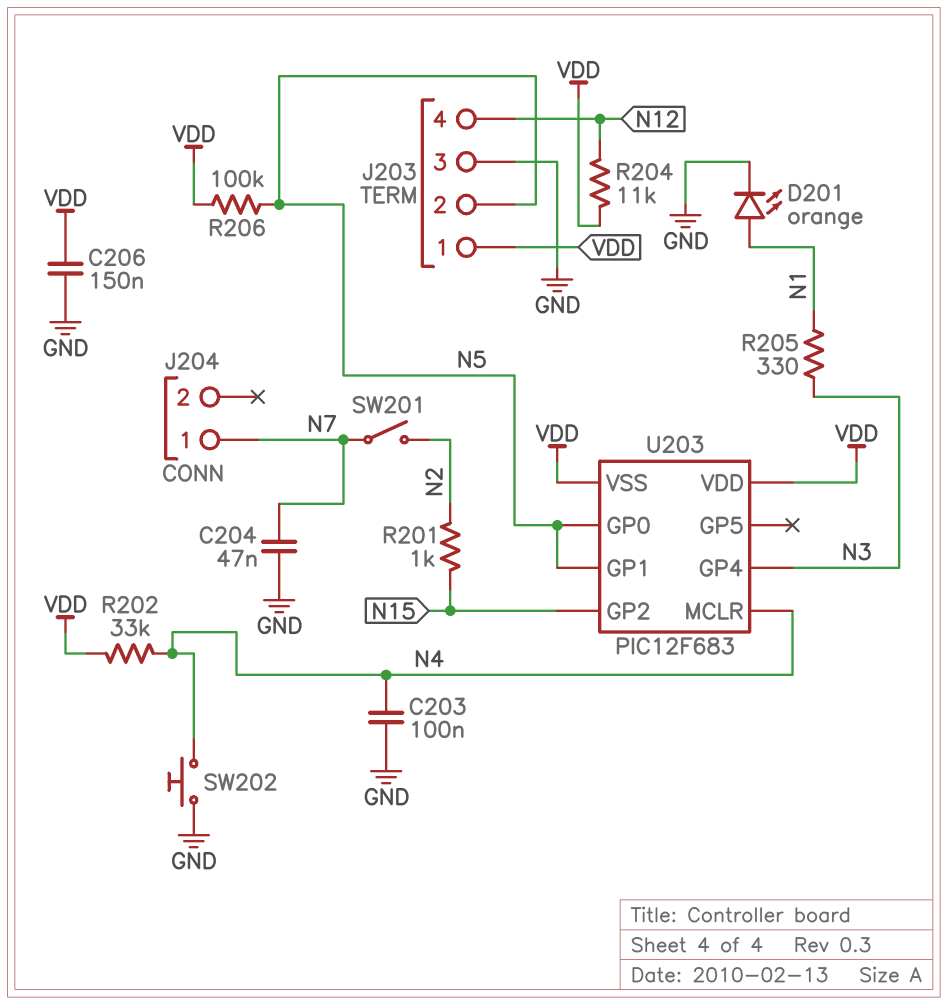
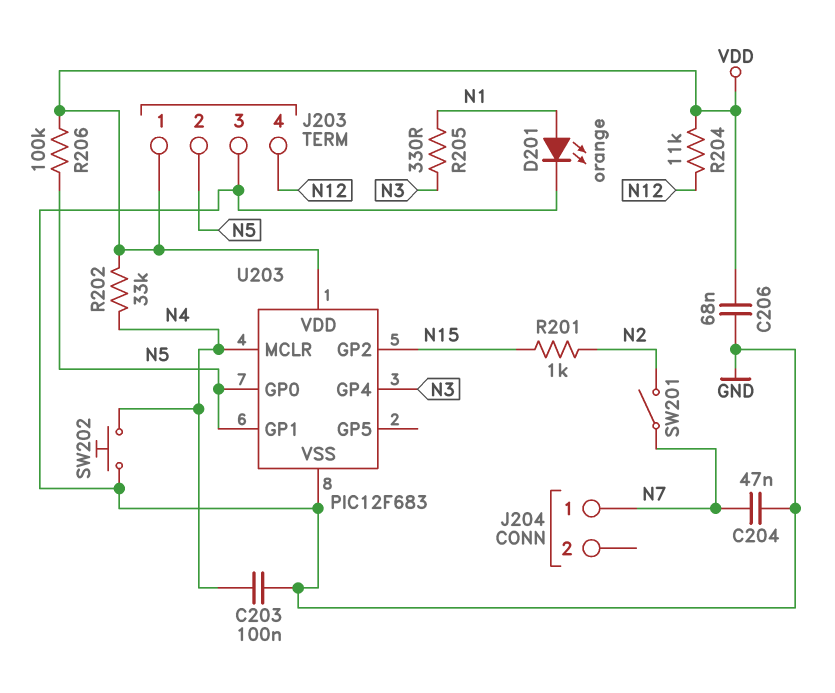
C206: 150nF (GND, VDD) -> 68nF (GND, VDD)
U203 pin VSS: VDD -> GND

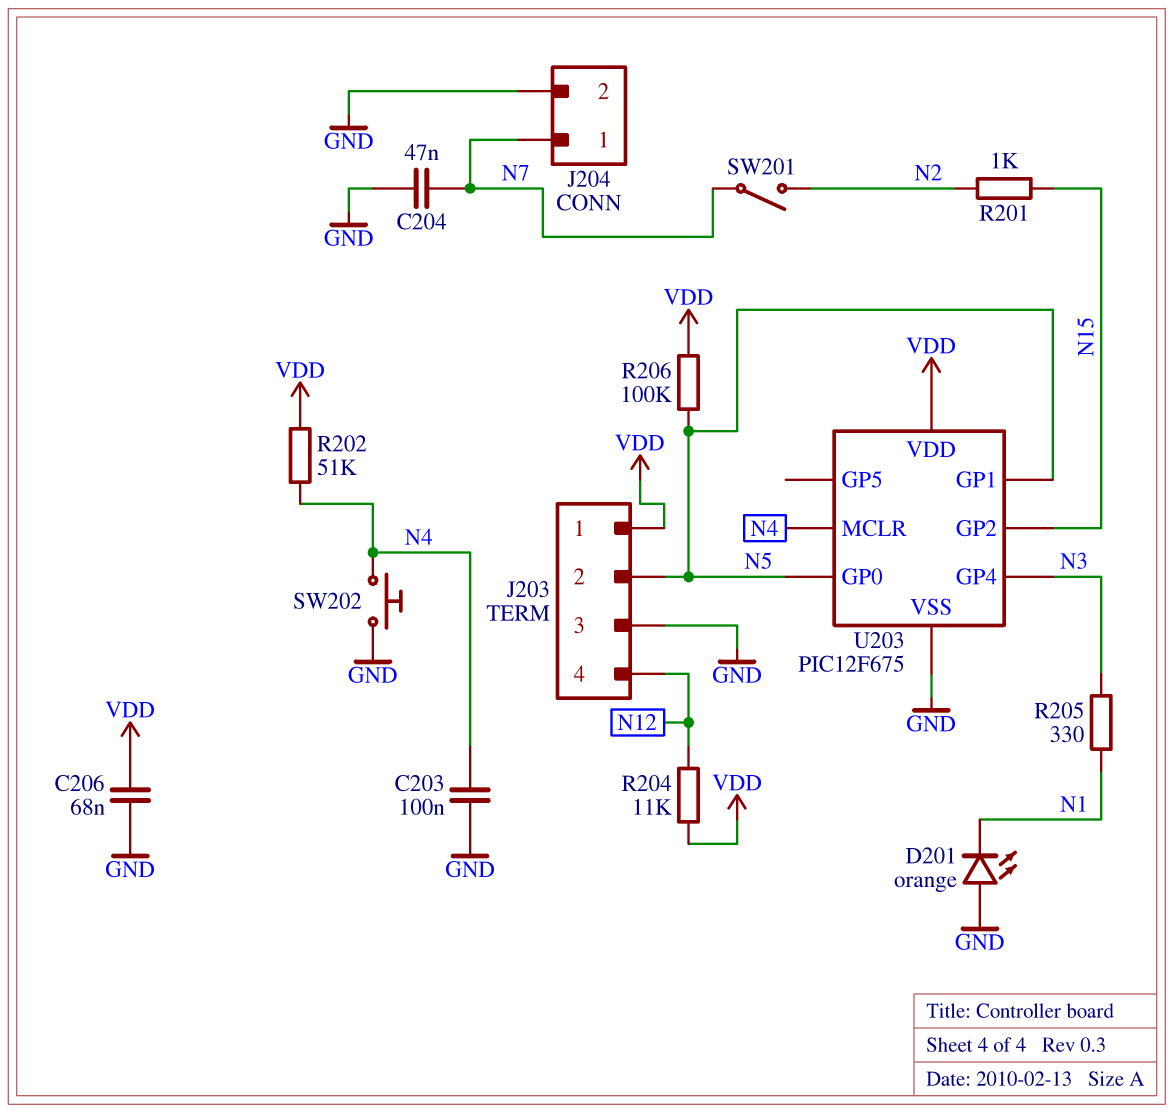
D201: LED orange (A N1, K GND) -> LED orange (A GND, K N1)
J204 pin 2: none -> GND
R202: 33k (N4, VDD) -> 51k (N4, VDD)
U203: PIC12F683 -> PIC12F675

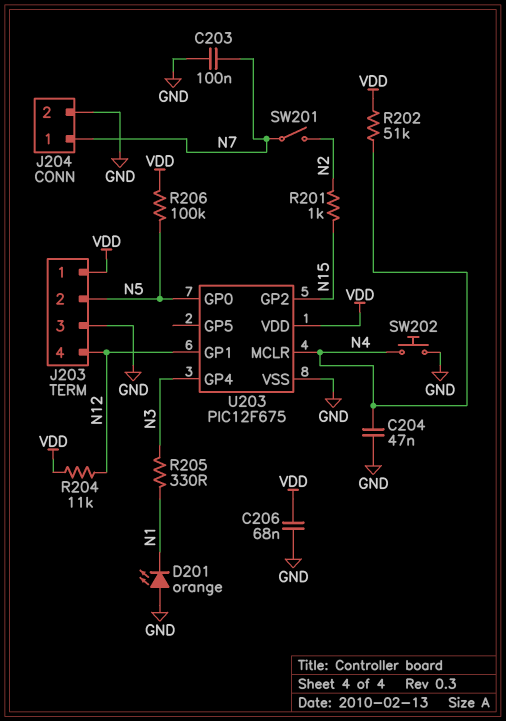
C203: 100nF (GND, N4) -> 100nF (GND, N7)
C204: 47nF (GND, N7) -> 47nF (GND, N4)
U203 pin GP1: N5 -> N12

